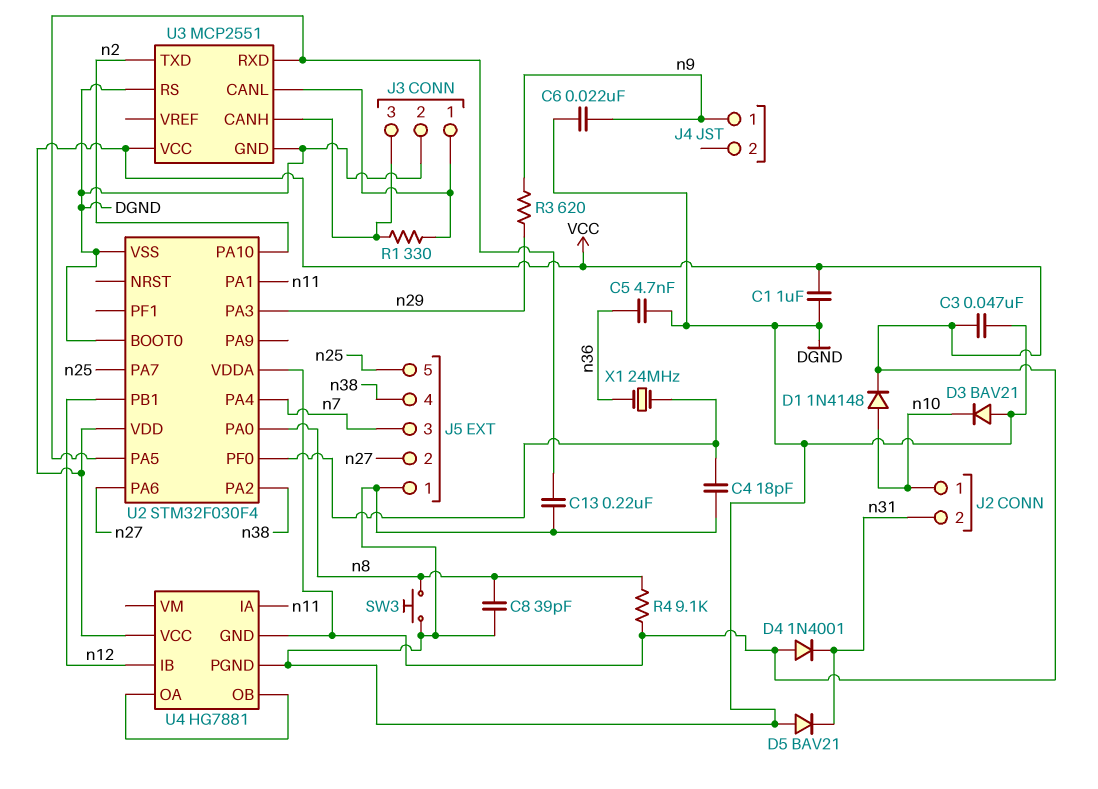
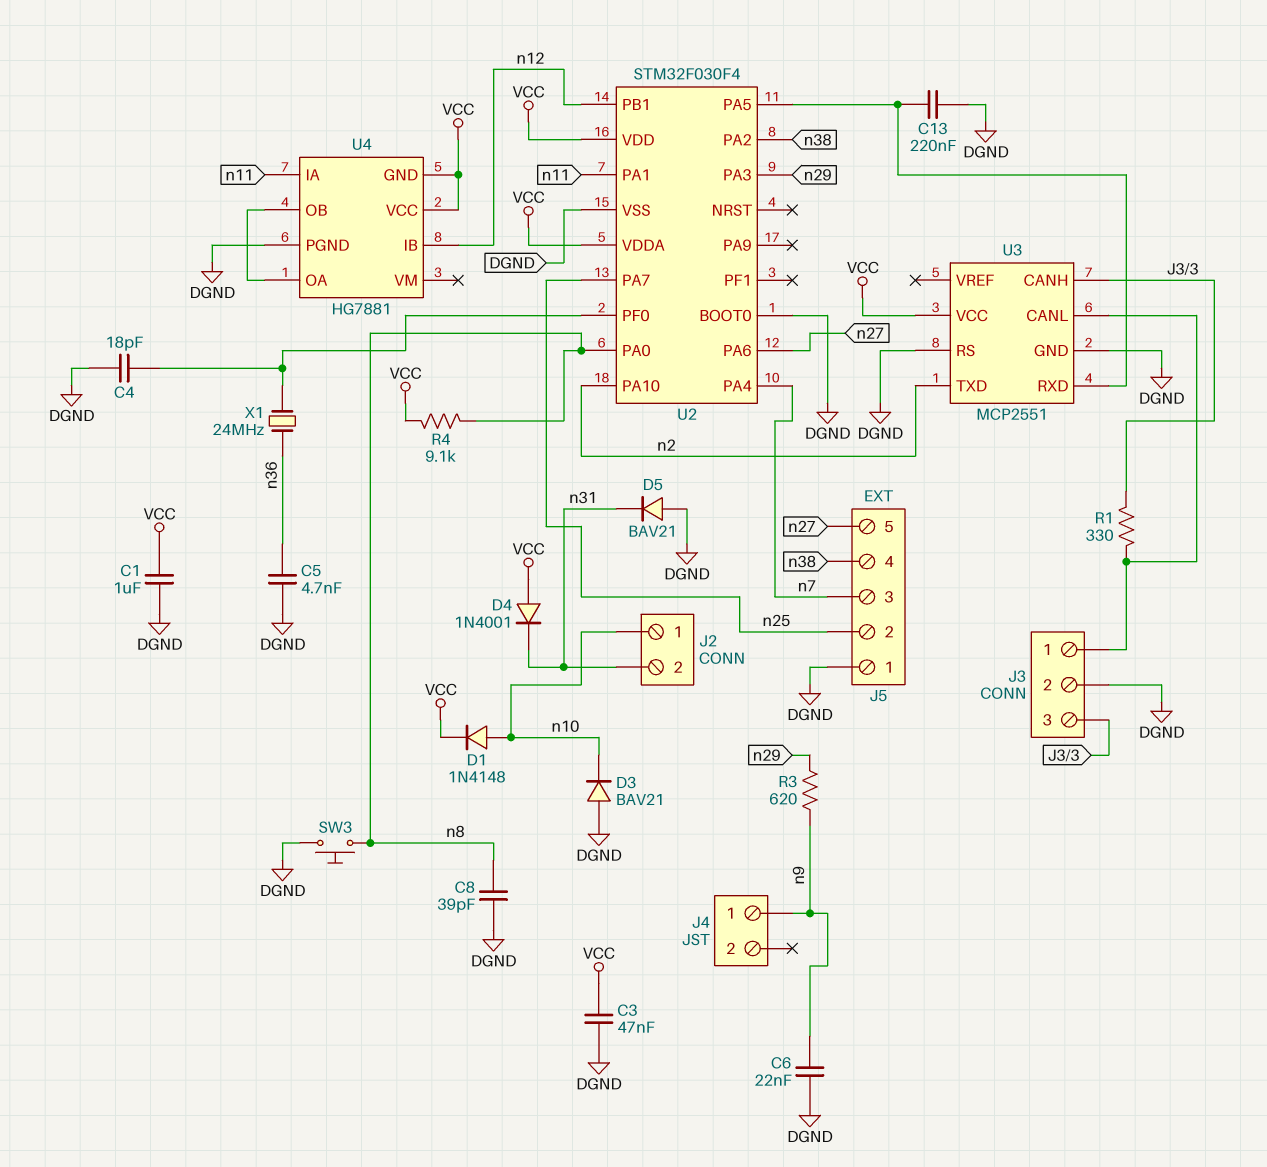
J5 pin 2: n27 -> n25
J5 pin 5: n25 -> n27

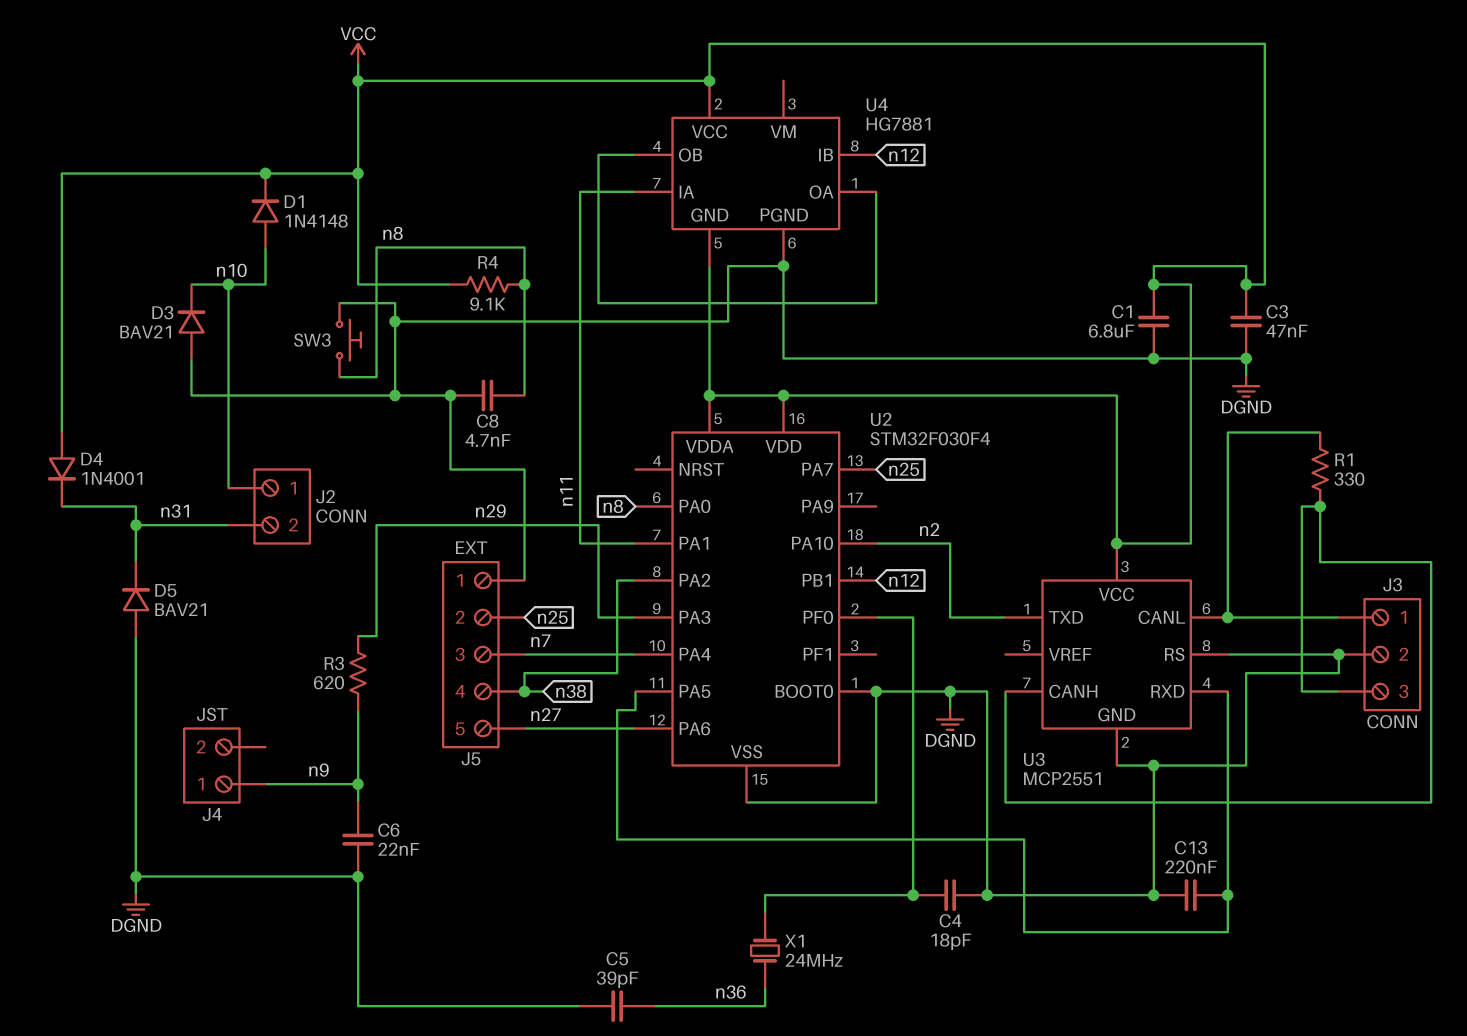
C1: 1uF (DGND, VCC) -> 6.8uF (DGND, VCC)
C5: 4.7nF (DGND, n36) -> 39pF (DGND, n36)
C8: 39pF (DGND, n8) -> 4.7nF (DGND, n8)

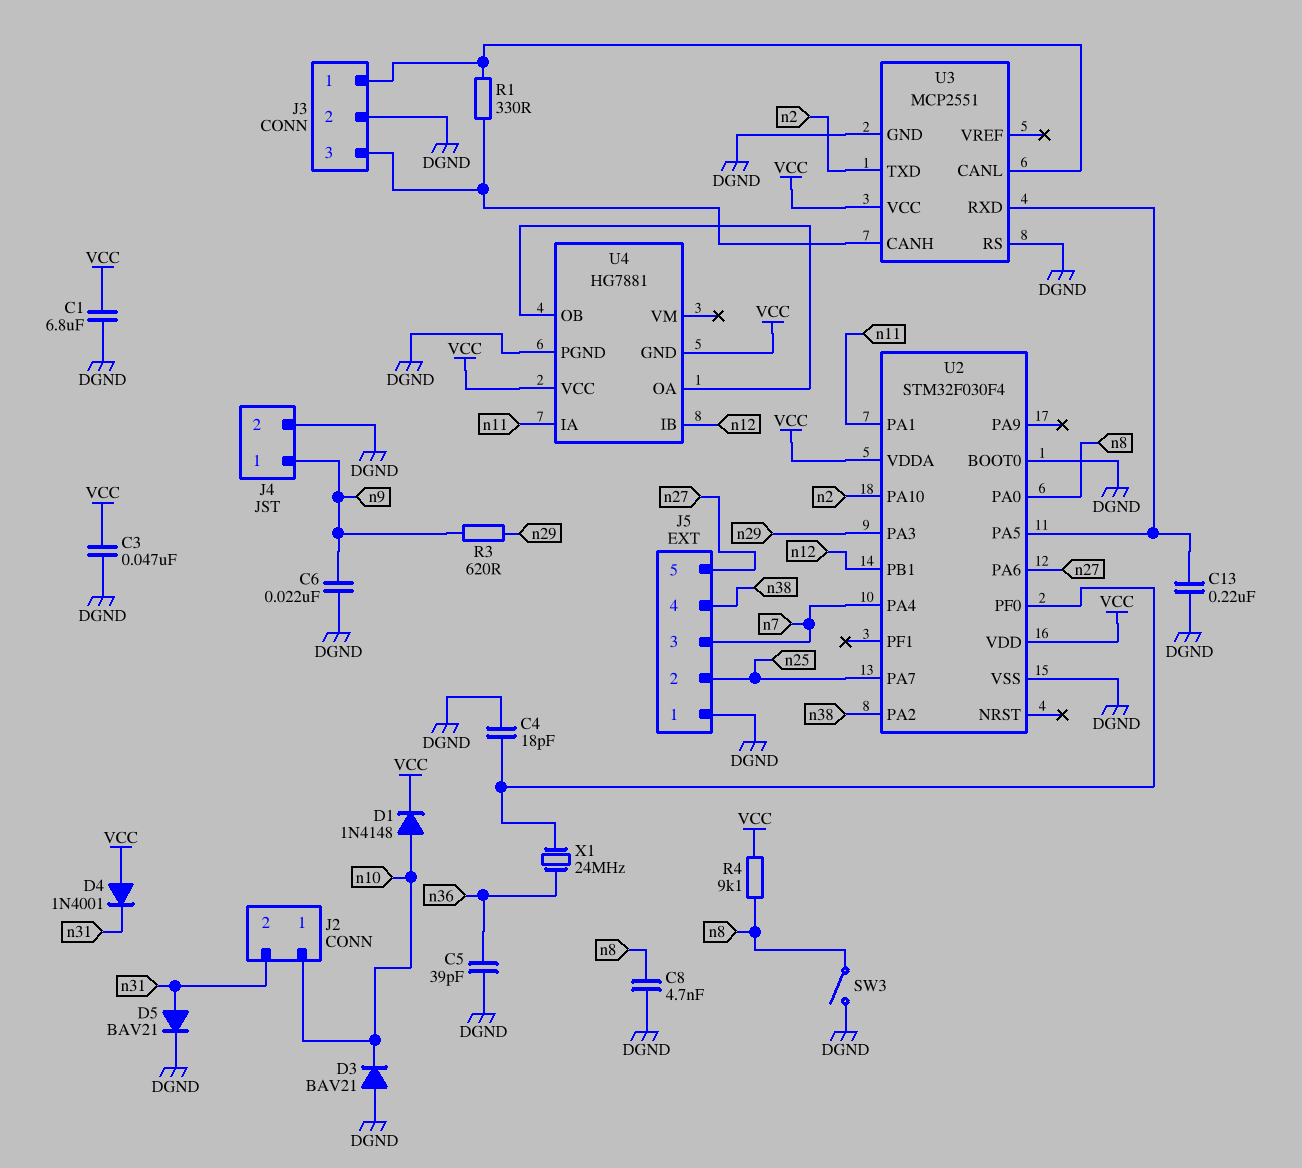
D5: diode BAV21 (A DGND, K n31) -> diode BAV21 (A n31, K DGND)
J4 pin 2: none -> DGND
SW3: button (DGND, n8) -> switch (DGND, n8)

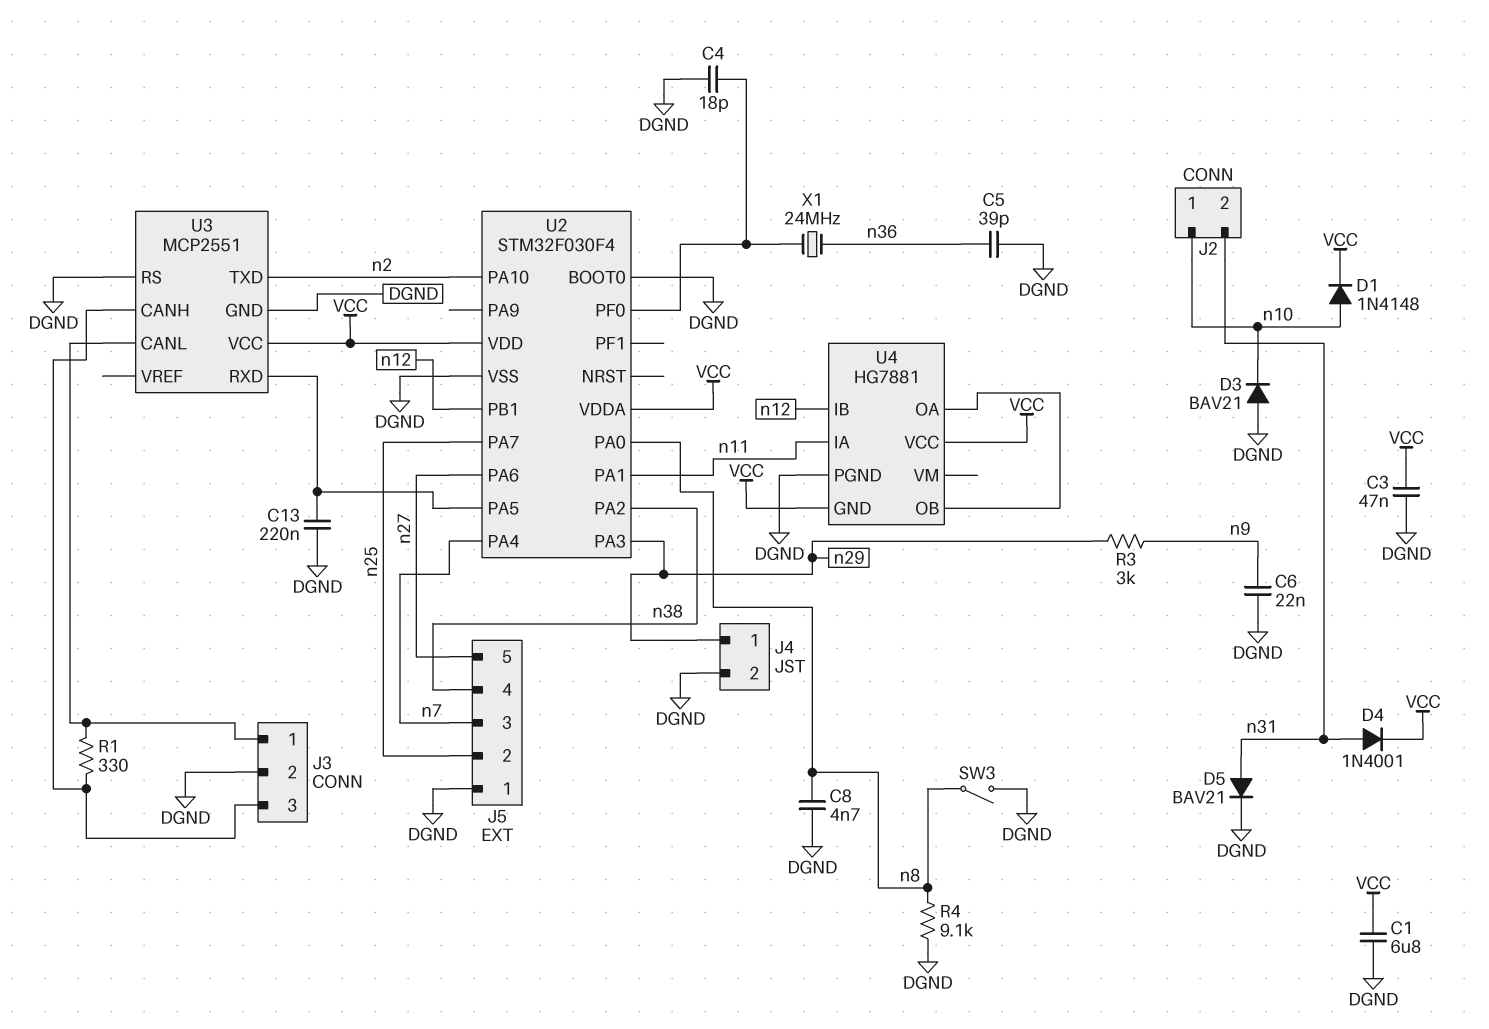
D4: diode 1N4001 (A VCC, K n31) -> diode 1N4001 (A n31, K VCC)
J4 pin 1: n9 -> n29
R3: 620 (n9, n29) -> 3k (n9, n29)
R4: 9.1k (VCC, n8) -> 9.1k (DGND, n8)

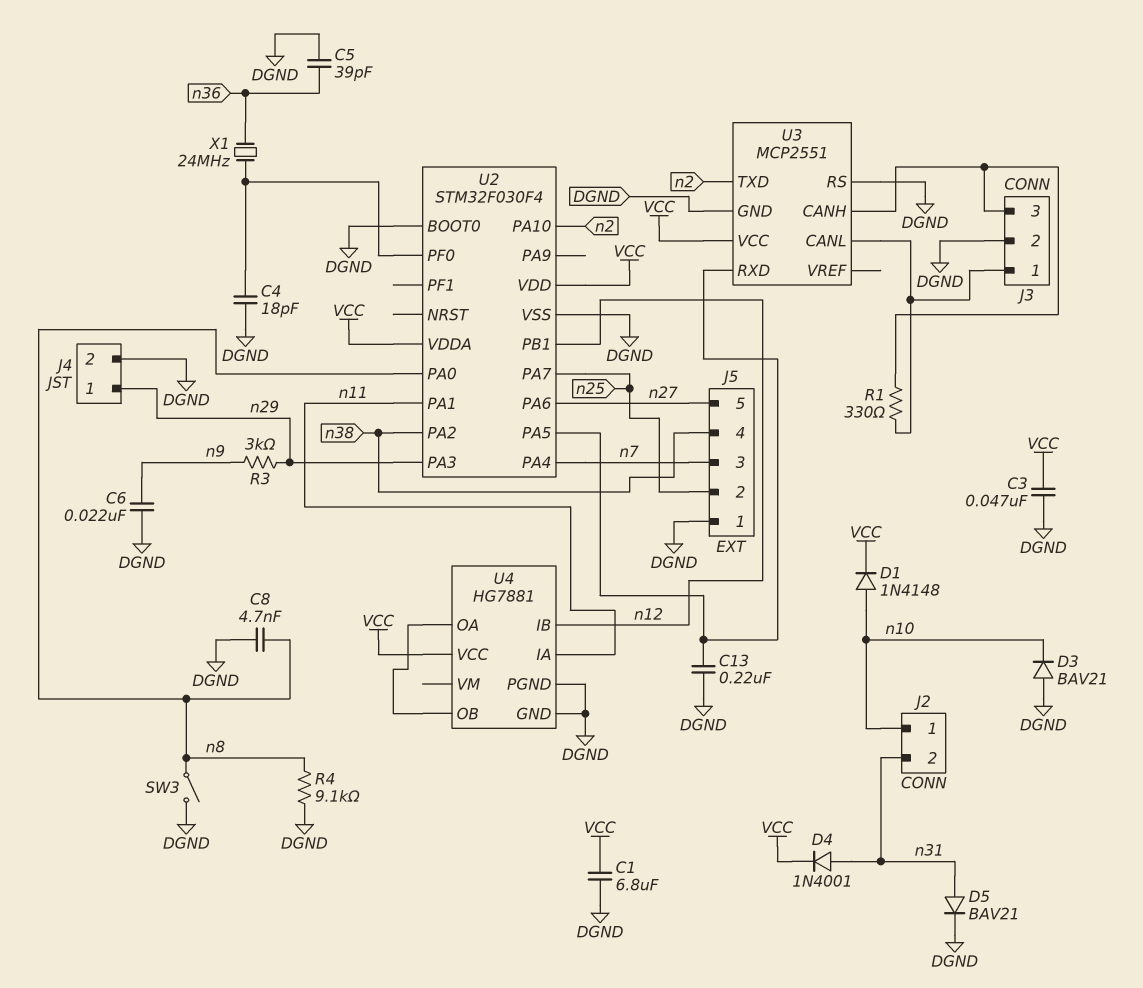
U4 pin GND: VCC -> DGND

